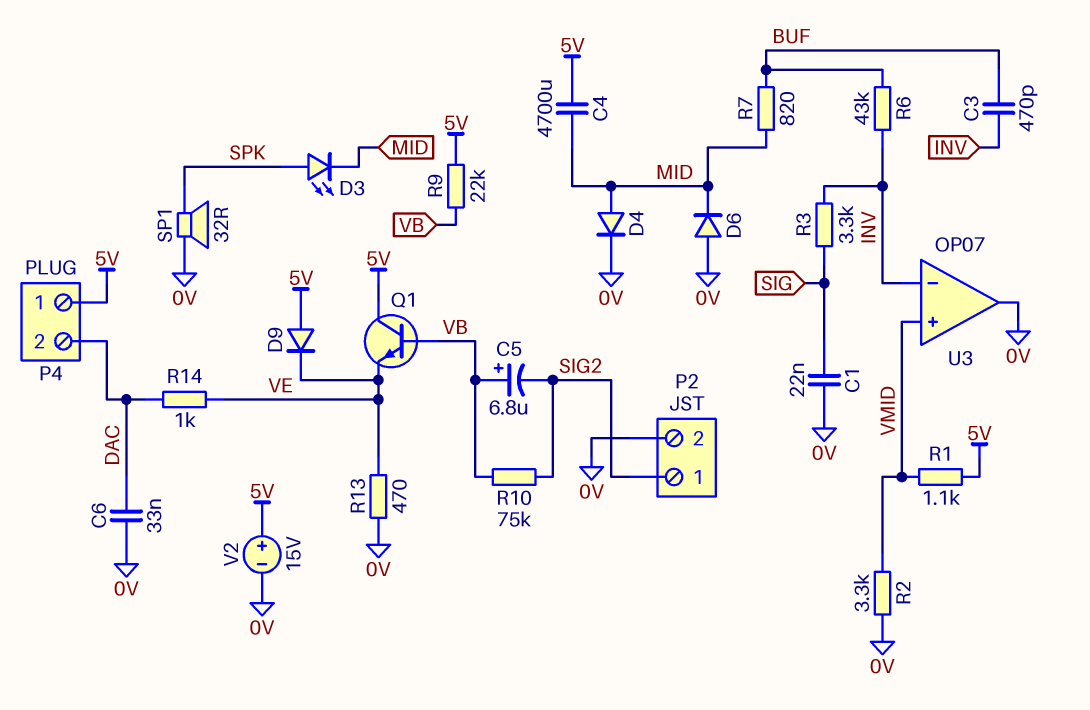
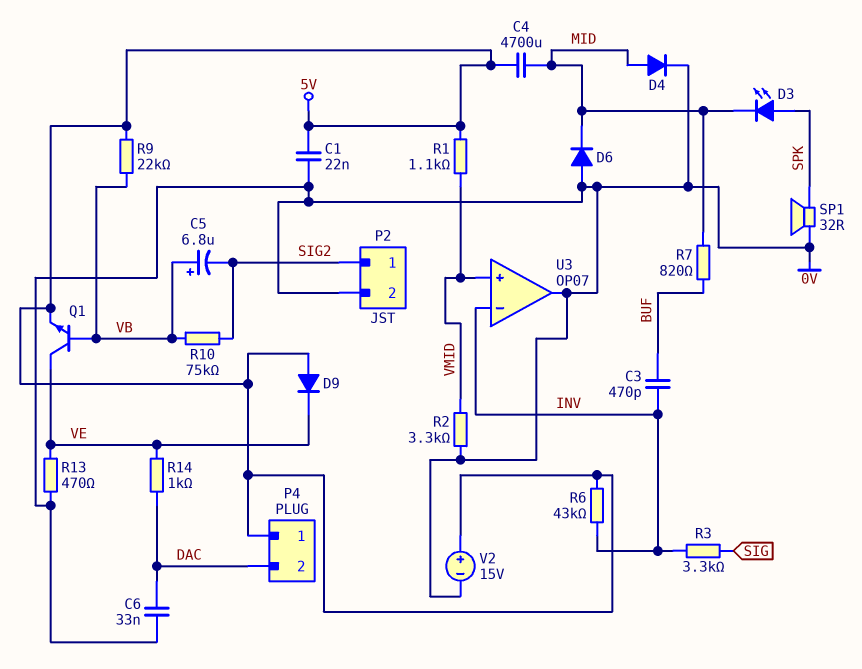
C1: 22nF (0V, SIG) -> 22nF (0V, 5V)
Q1: NPN (B VB, C 5V, E VE) -> NPN (B VB, C VE, E 5V)
R6: 43k (BUF, INV) -> 43k (5V, INV)

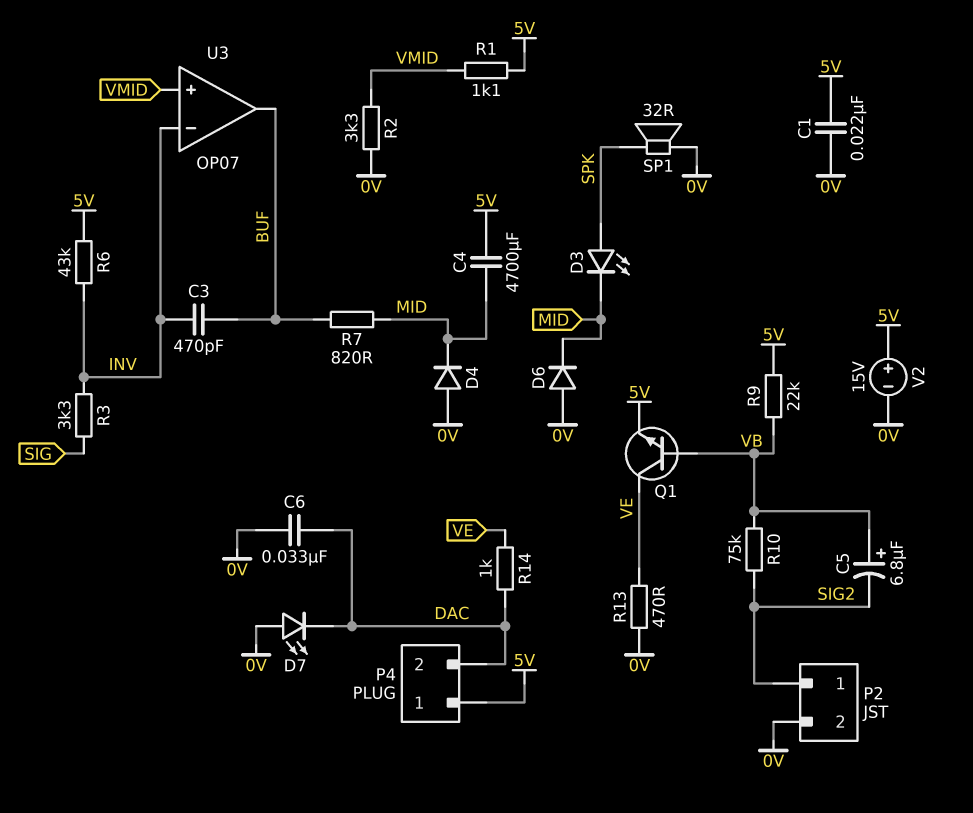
D4: diode (A MID, K 0V) -> diode (A 0V, K MID)
D7: none -> LED (A 0V, K DAC)
D9: diode (A 5V, K VE) -> none
U3 pin out: 0V -> BUF

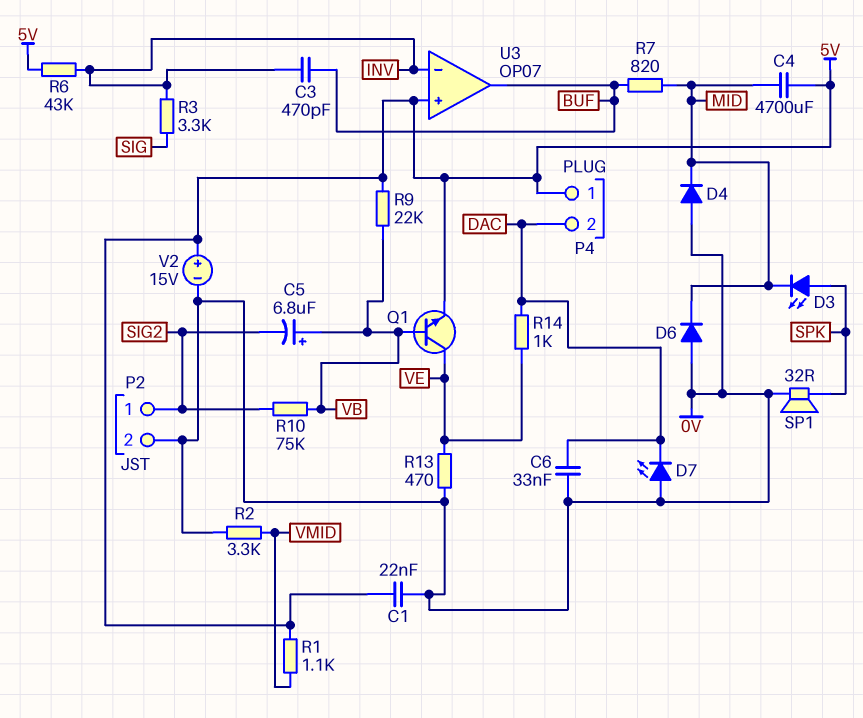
U3 pin in+: VMID -> 5V

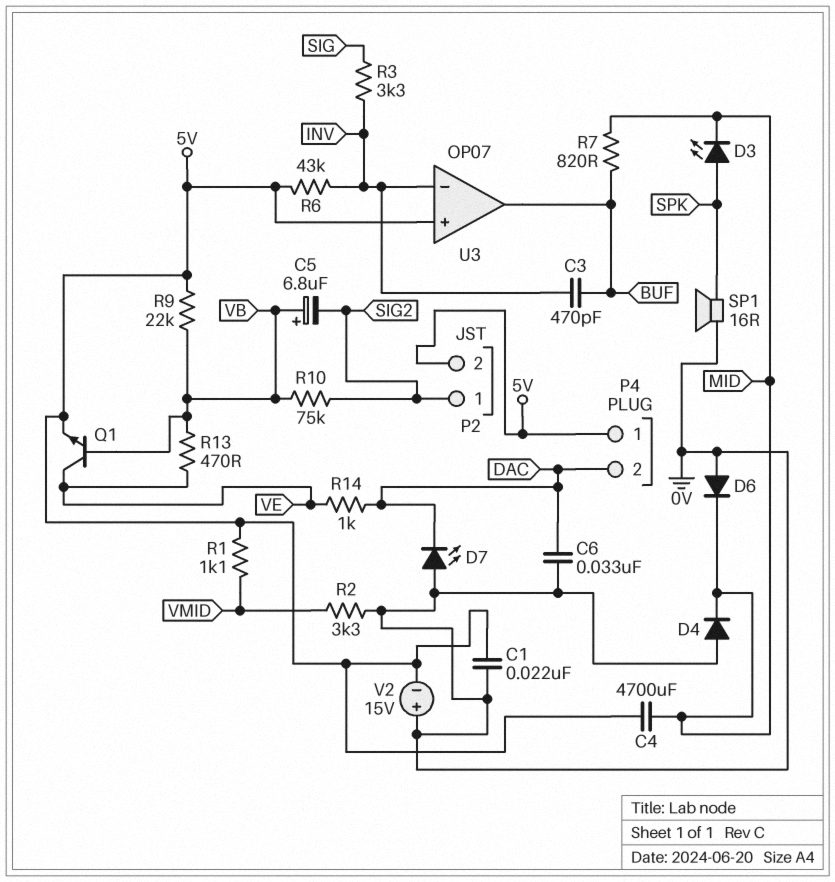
P2 pin 2: 0V -> 5V
R13: 470 (0V, VE) -> 470 (VB, VE)
SP1: speaker 32R (0V, SPK) -> speaker 16R (0V, SPK)
V2: 15V (plus 5V, minus 0V) -> 15V (plus 0V, minus 5V)

